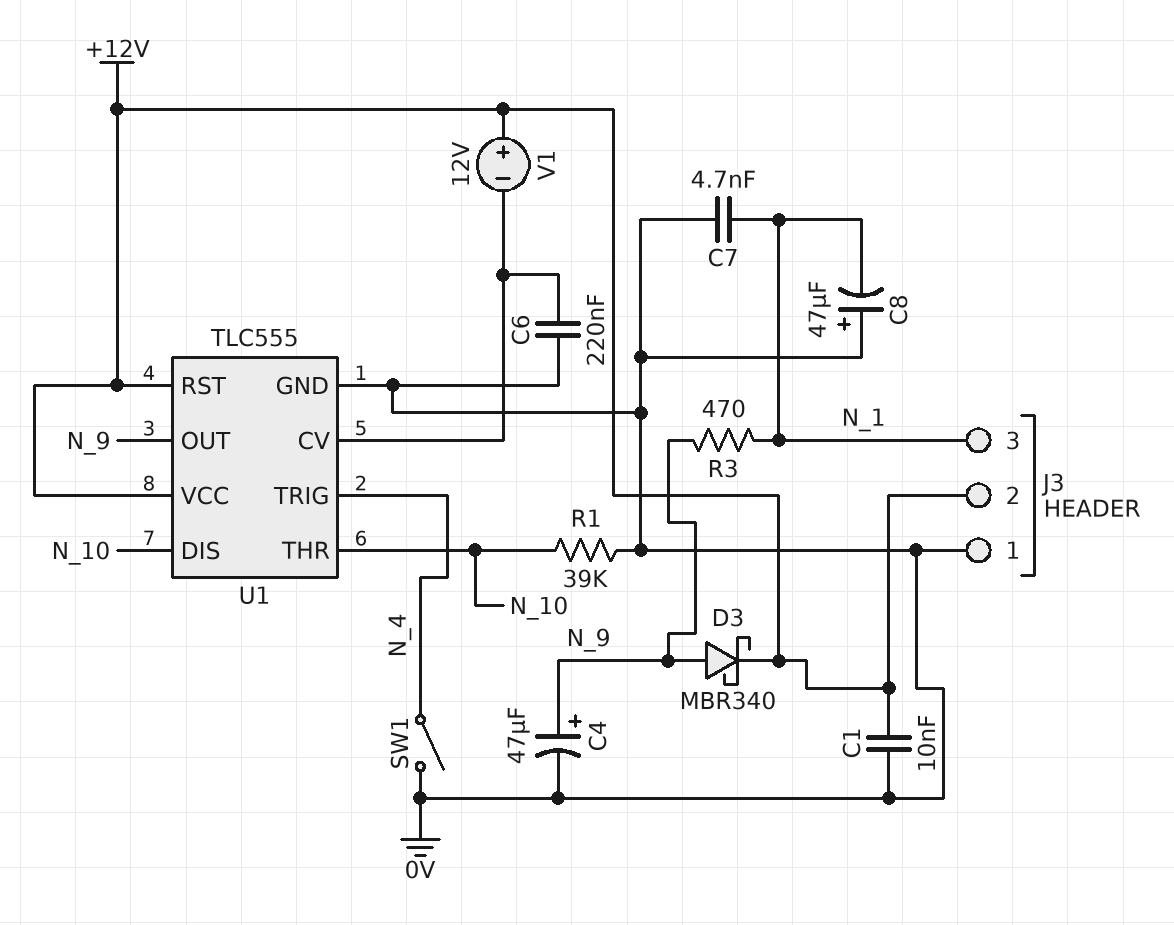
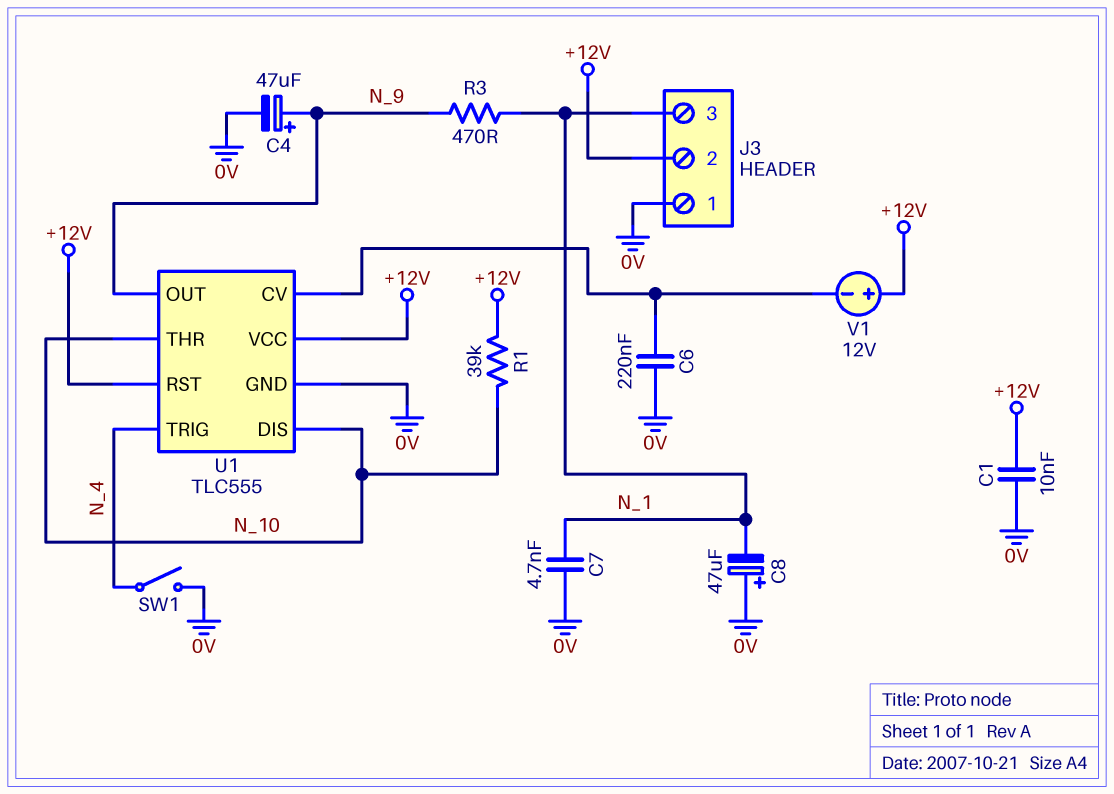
D3: schottky MBR340 (A N_9, K +12V) -> none
R1: 39k (0V, N_10) -> 39k (+12V, N_10)

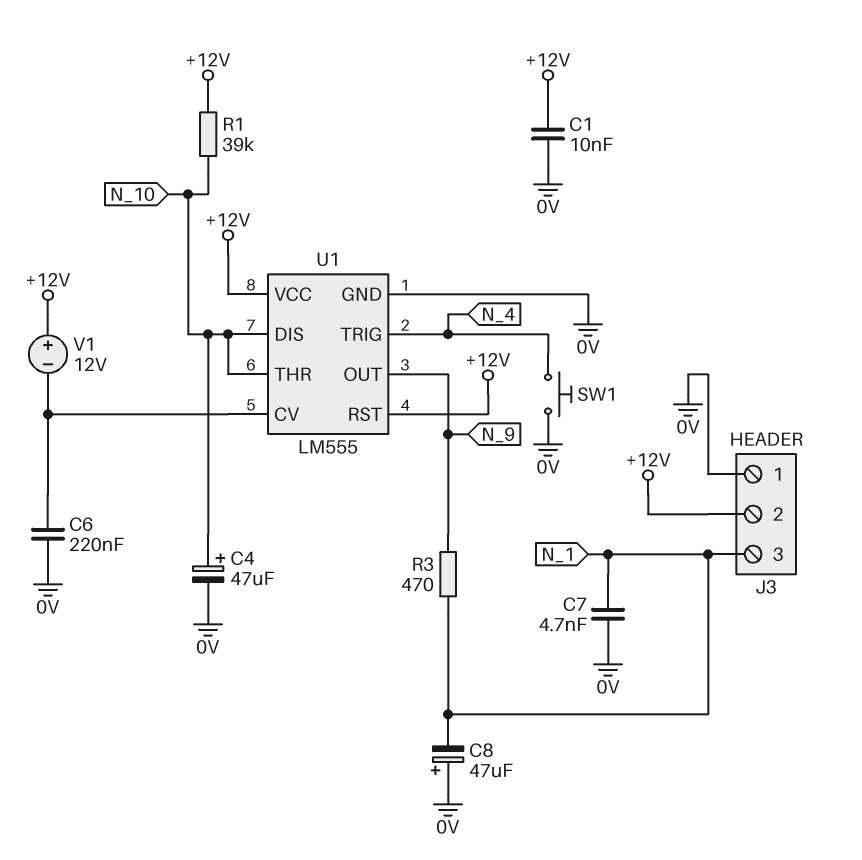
C4: 47uF (plus N_9, minus 0V) -> 47uF (plus N_10, minus 0V)
SW1: switch (0V, N_4) -> button (0V, N_4)
U1: TLC555 -> LM555

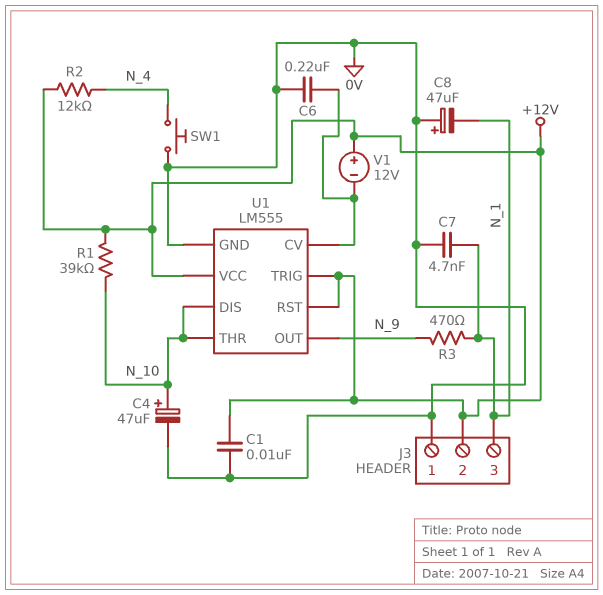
R2: none -> 12k (+12V, N_4)
U1 pin TRIG: N_4 -> +12V

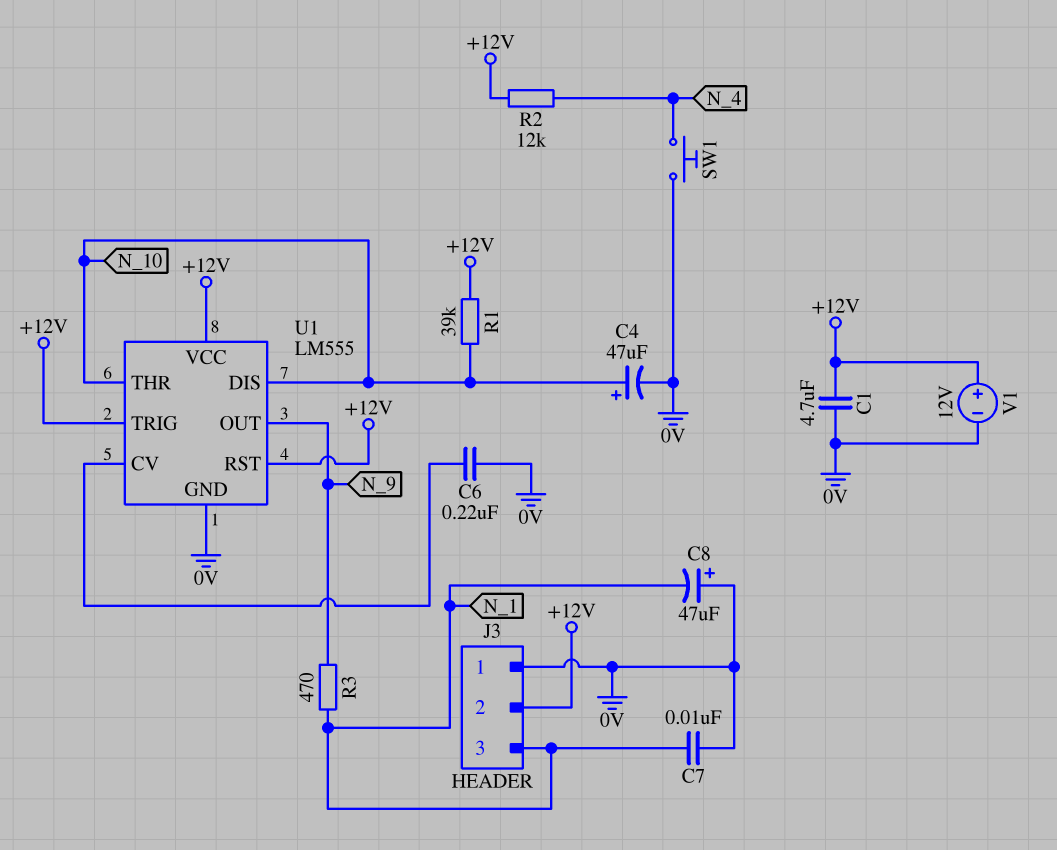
C1: 10nF (+12V, 0V) -> 4.7uF (+12V, 0V)
C7: 4.7nF (0V, N_1) -> 10nF (0V, N_1)
V1: 12V (plus +12V, minus U1/CV) -> 12V (plus +12V, minus 0V)

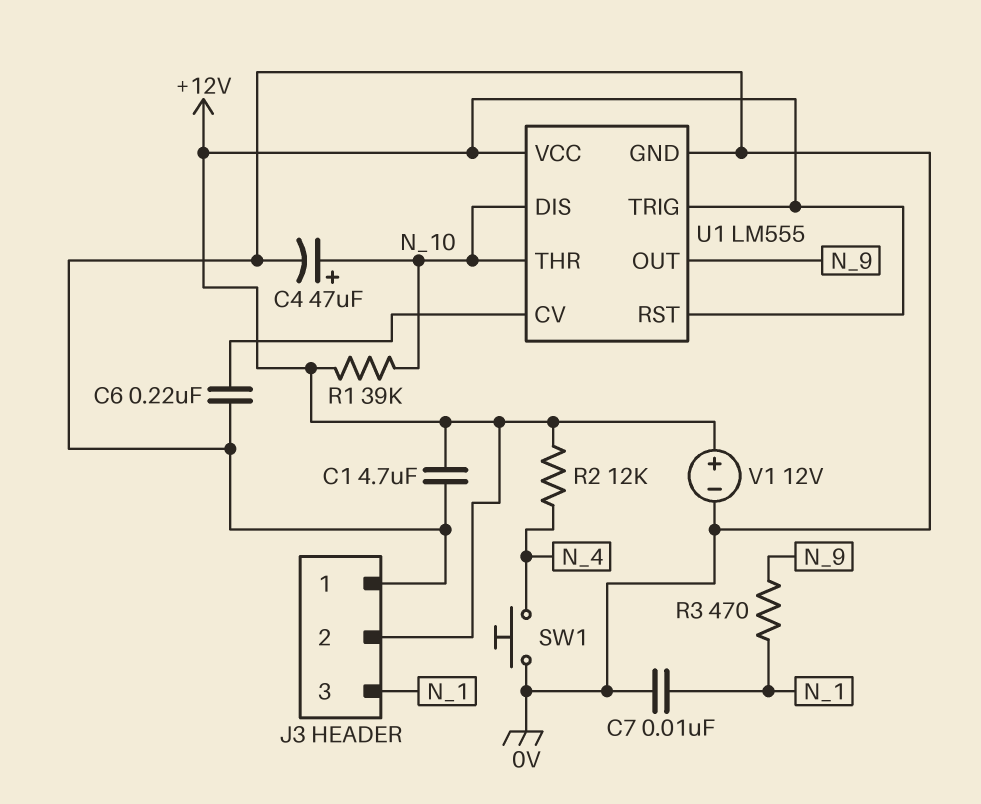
C8: 47uF (plus 0V, minus N_1) -> none

